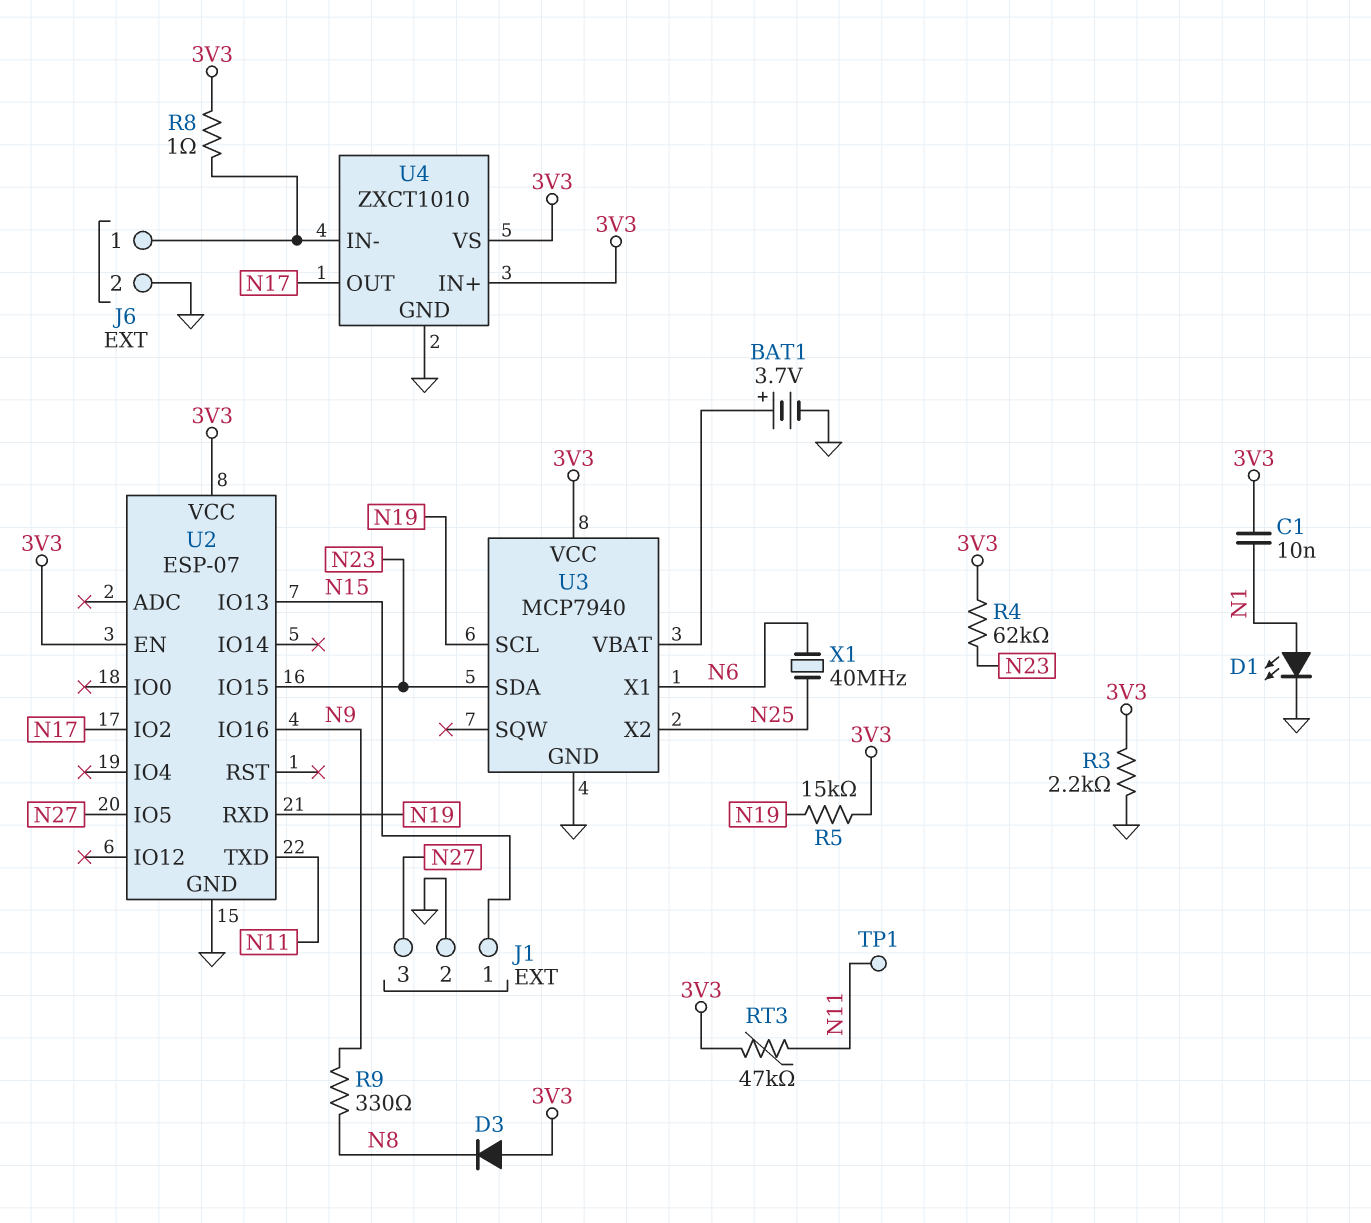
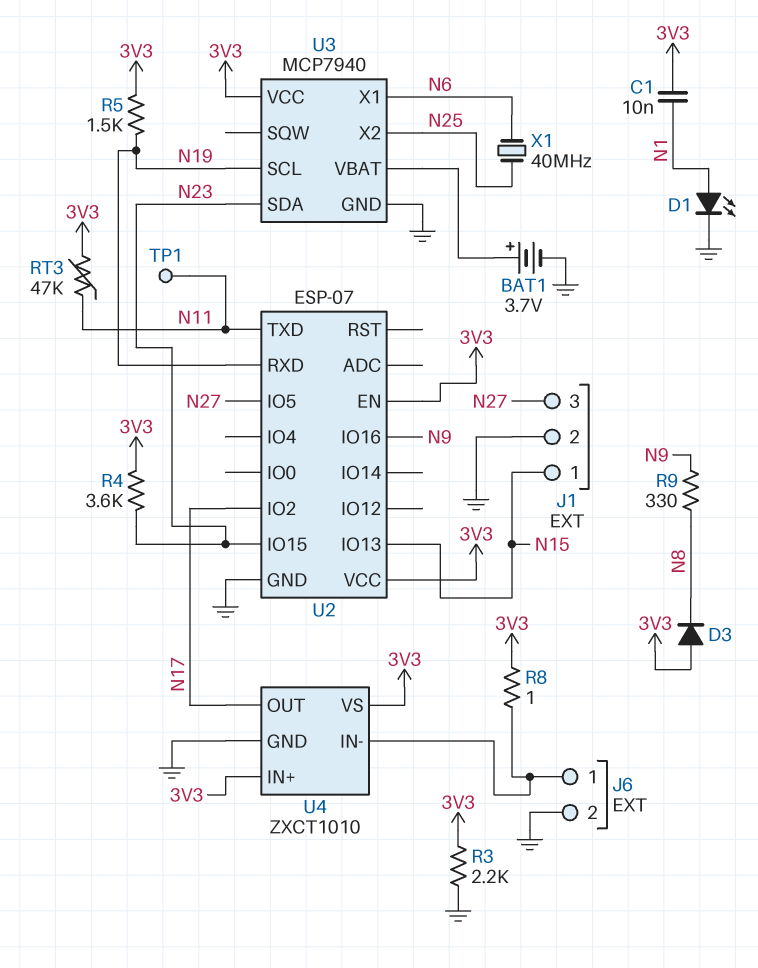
R4: 62k (3V3, N23) -> 3.6k (3V3, N23)
R5: 15k (3V3, N19) -> 1.5k (3V3, N19)

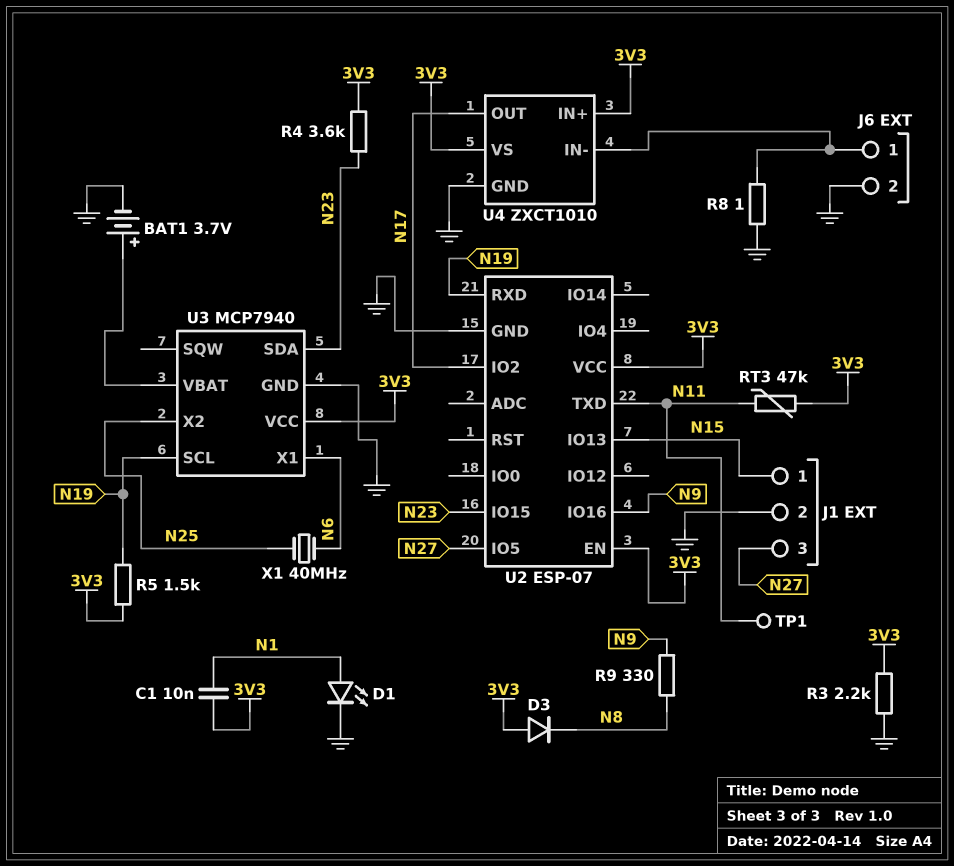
R8: 1 (3V3, J6/1) -> 1 (GND, J6/1)

